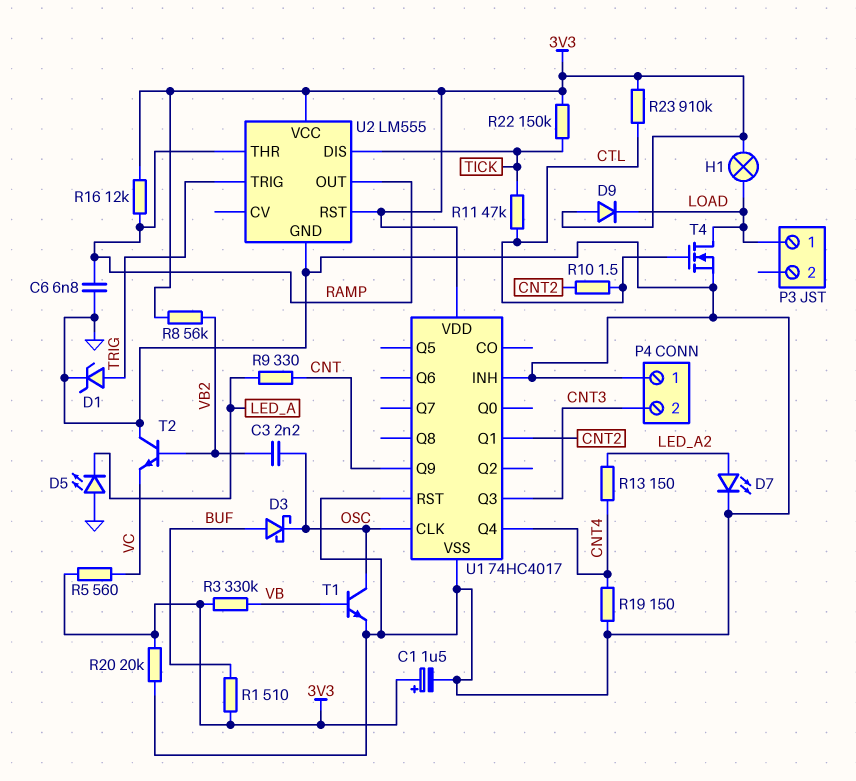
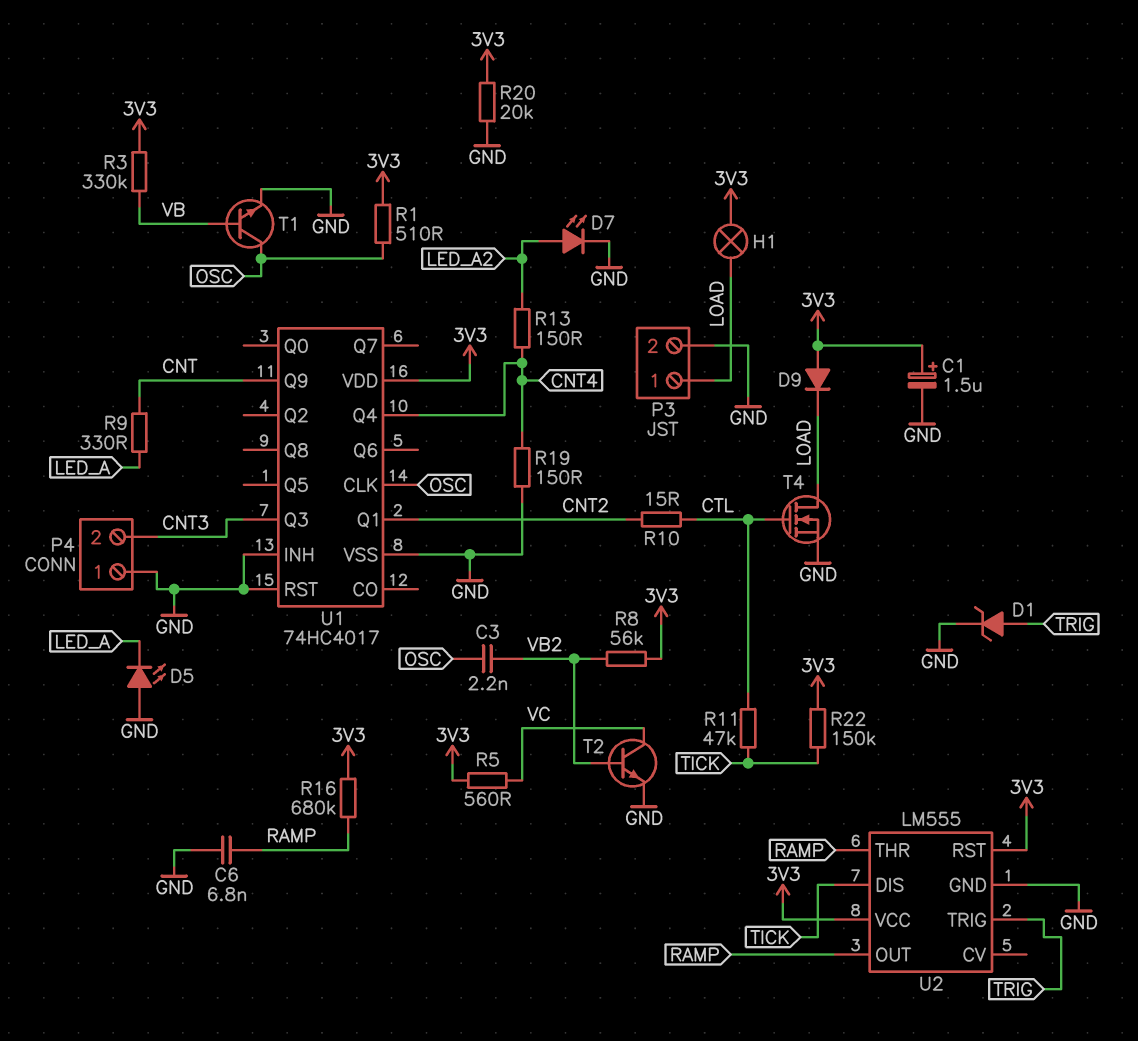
D3: schottky (A BUF, K OSC) -> none
P3 pin 2: none -> GND
R1: 510 (3V3, BUF) -> 510 (3V3, OSC)
R10: 1.5 (CNT2, CTL) -> 15 (CNT2, CTL)
R16: 12k (3V3, RAMP) -> 680k (3V3, RAMP)
R23: 910k (3V3, CTL) -> none
T2: NPN (B VB2, C GND, E VC) -> NPN (B VB2, C VC, E GND)

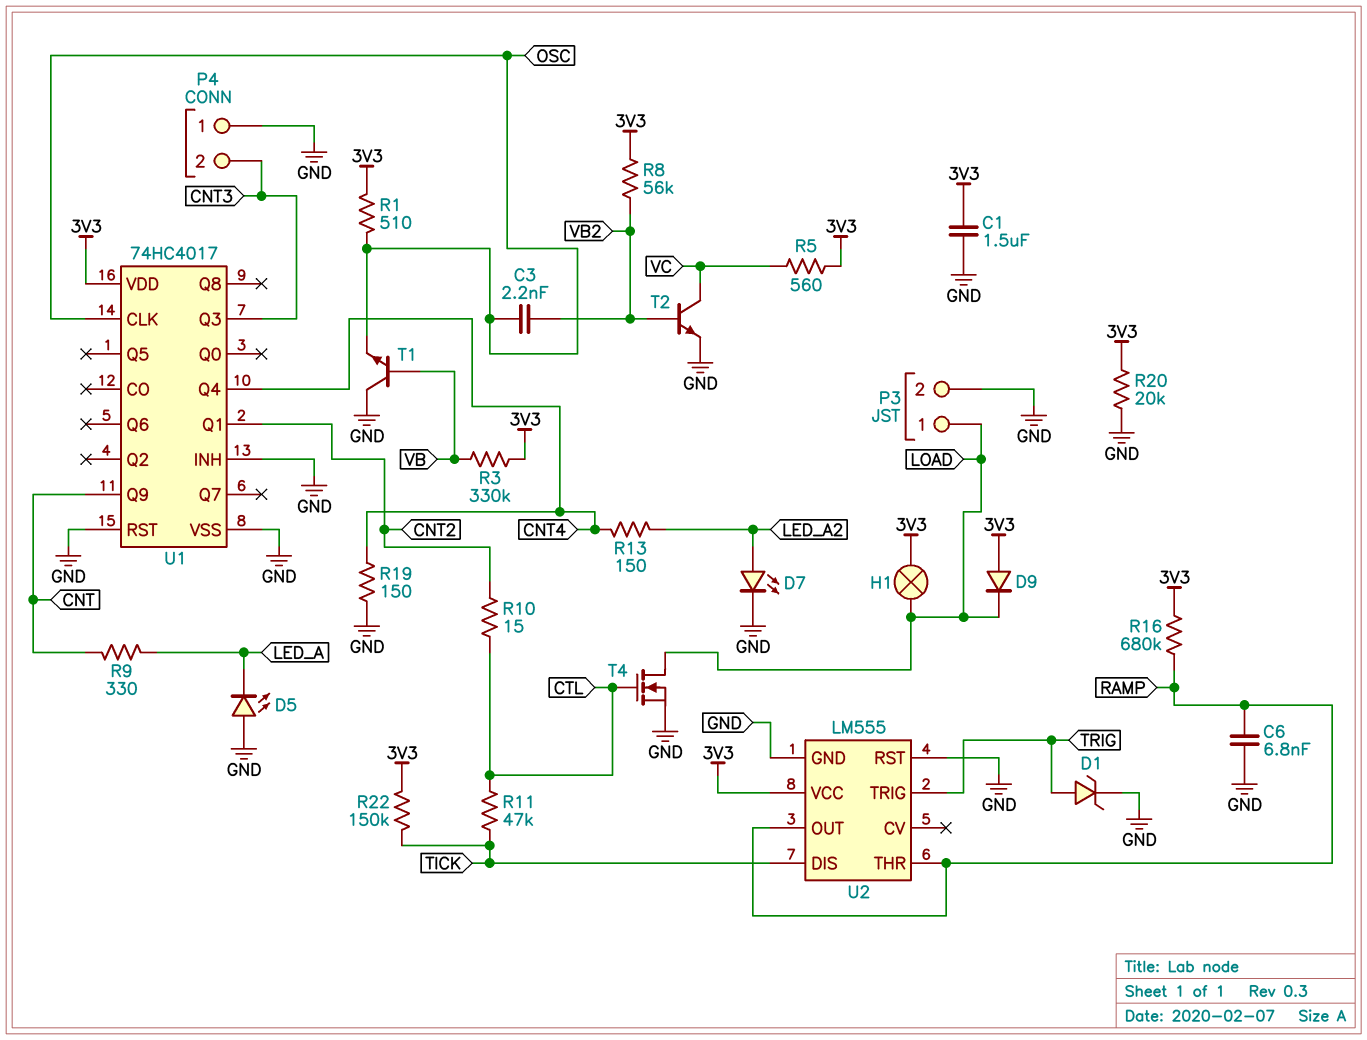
C1: 1.5uF (plus 3V3, minus GND) -> 1.5uF (3V3, GND)
T1: NPN (B VB, C OSC, E GND) -> NPN (B VB, C GND, E OSC)
U2 pin RST: 3V3 -> GND

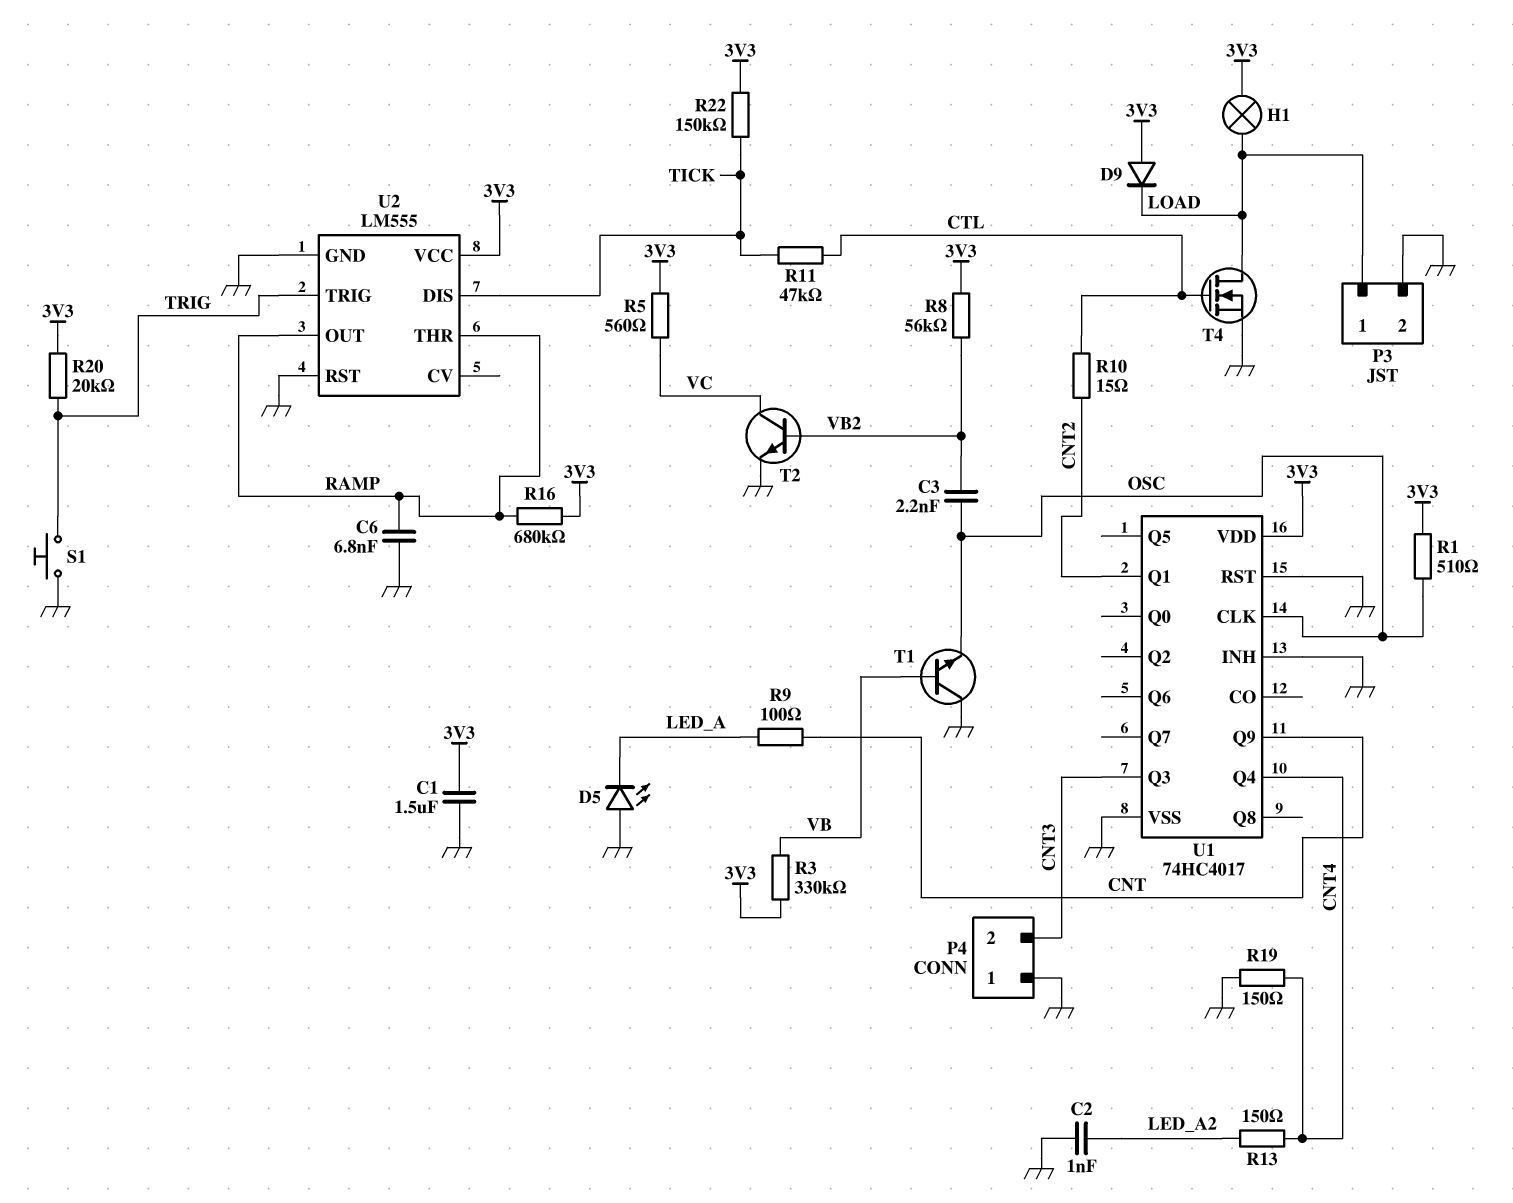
C2: none -> 1nF (GND, LED_A2)
D1: zener (A TRIG, K GND) -> none
D7: LED (A LED_A2, K GND) -> none
R9: 330 (CNT, LED_A) -> 100 (CNT, LED_A)
R20: 20k (3V3, GND) -> 20k (3V3, TRIG)
S1: none -> button (GND, TRIG)

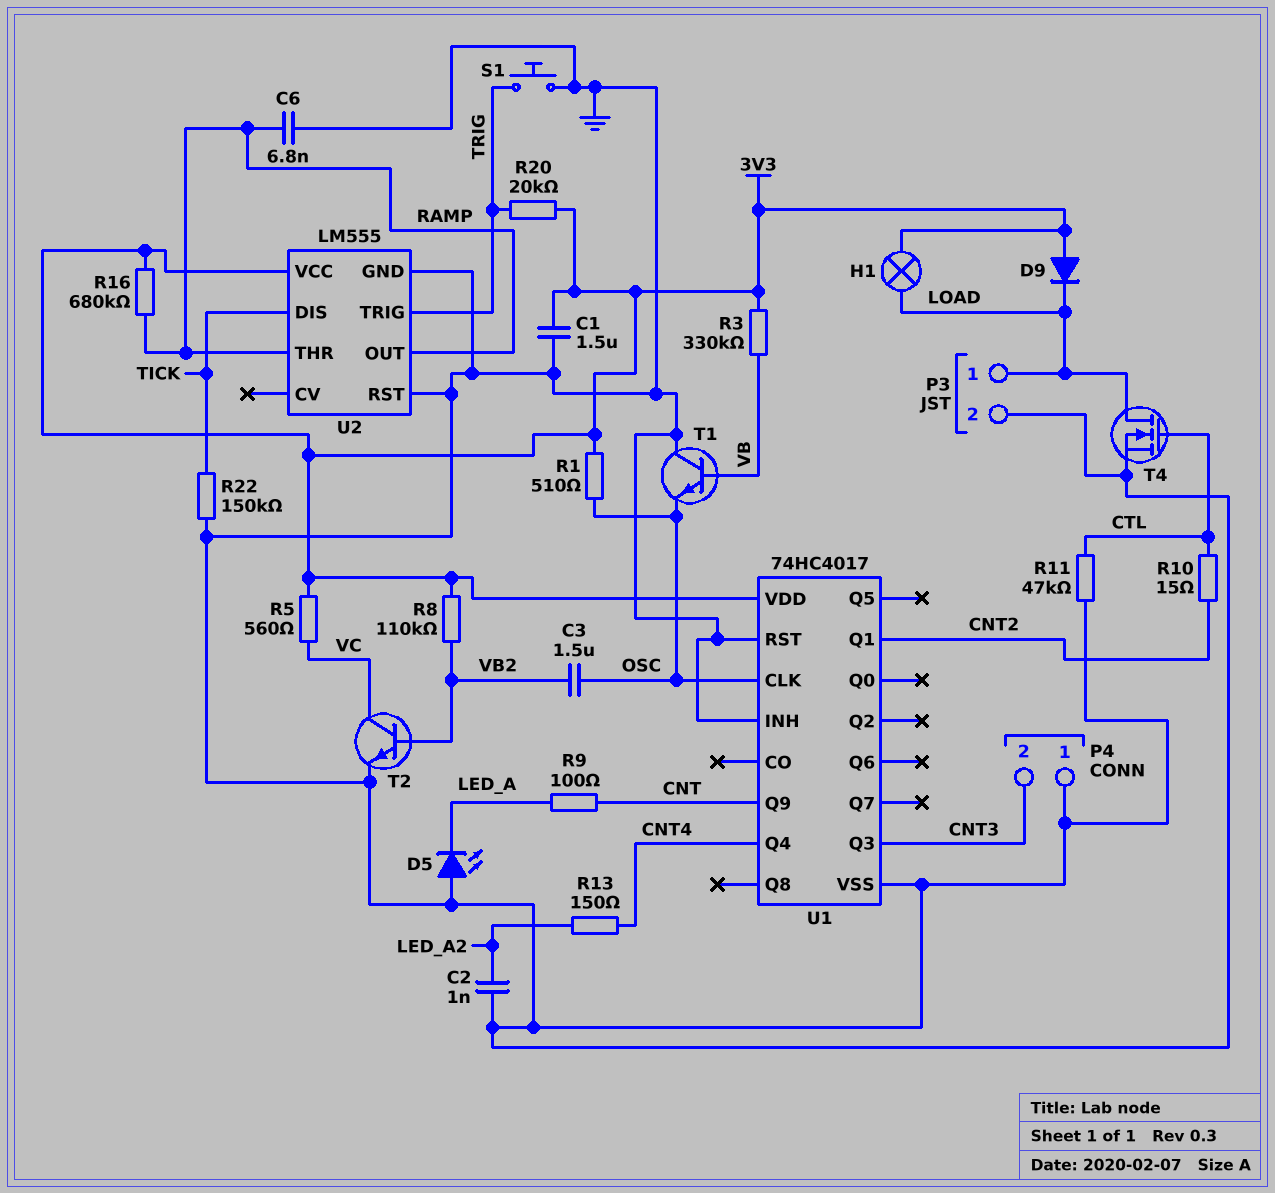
C3: 2.2nF (OSC, VB2) -> 1.5uF (OSC, VB2)
R8: 56k (3V3, VB2) -> 110k (3V3, VB2)
R11: 47k (CTL, TICK) -> 47k (CTL, GND)
R19: 150 (CNT4, GND) -> none
R22: 150k (3V3, TICK) -> 150k (GND, TICK)

